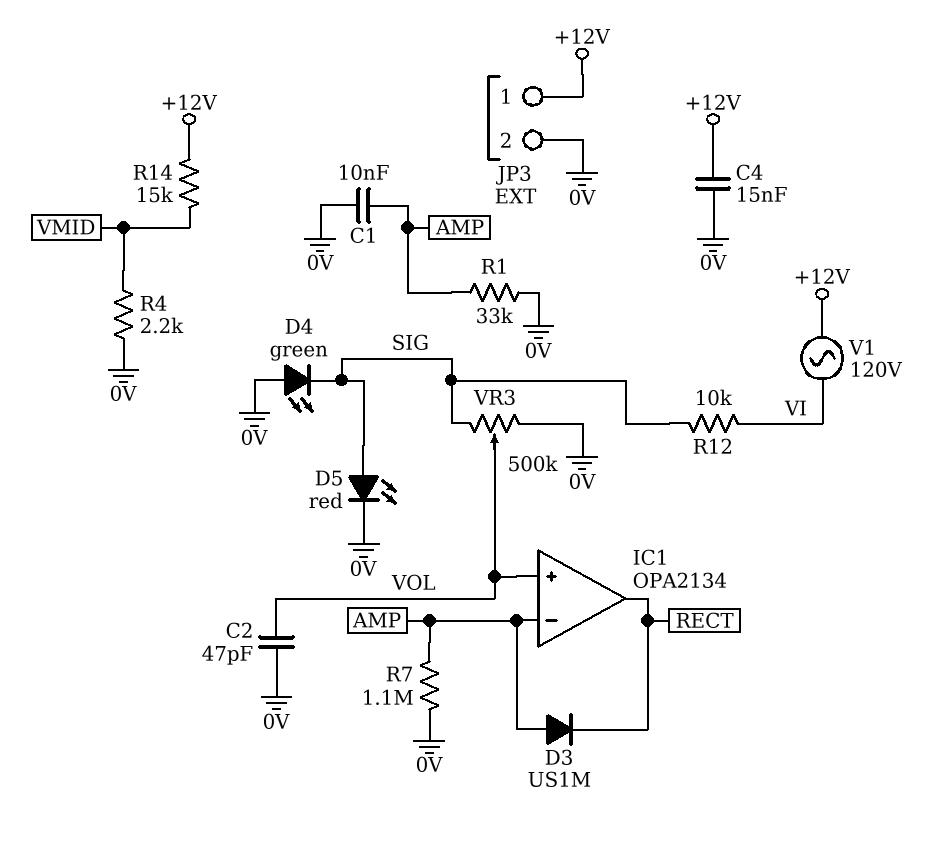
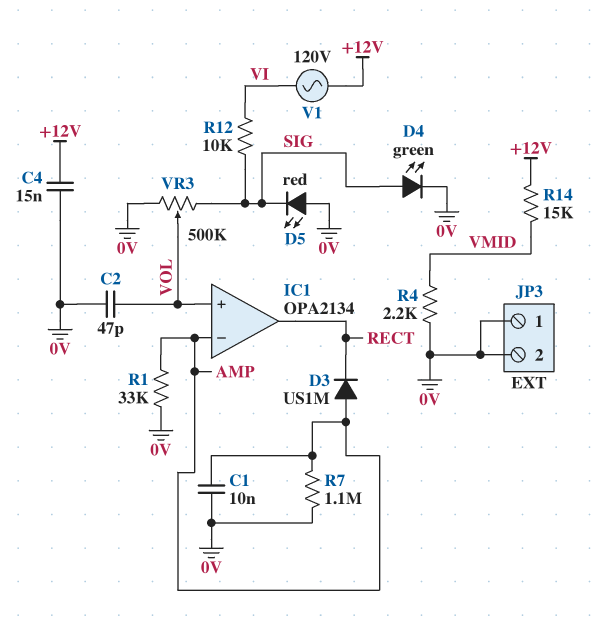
D4: LED green (A 0V, K SIG) -> LED green (A SIG, K 0V)
D5: LED red (A SIG, K 0V) -> LED red (A 0V, K SIG)
JP3 pin 1: +12V -> 0V

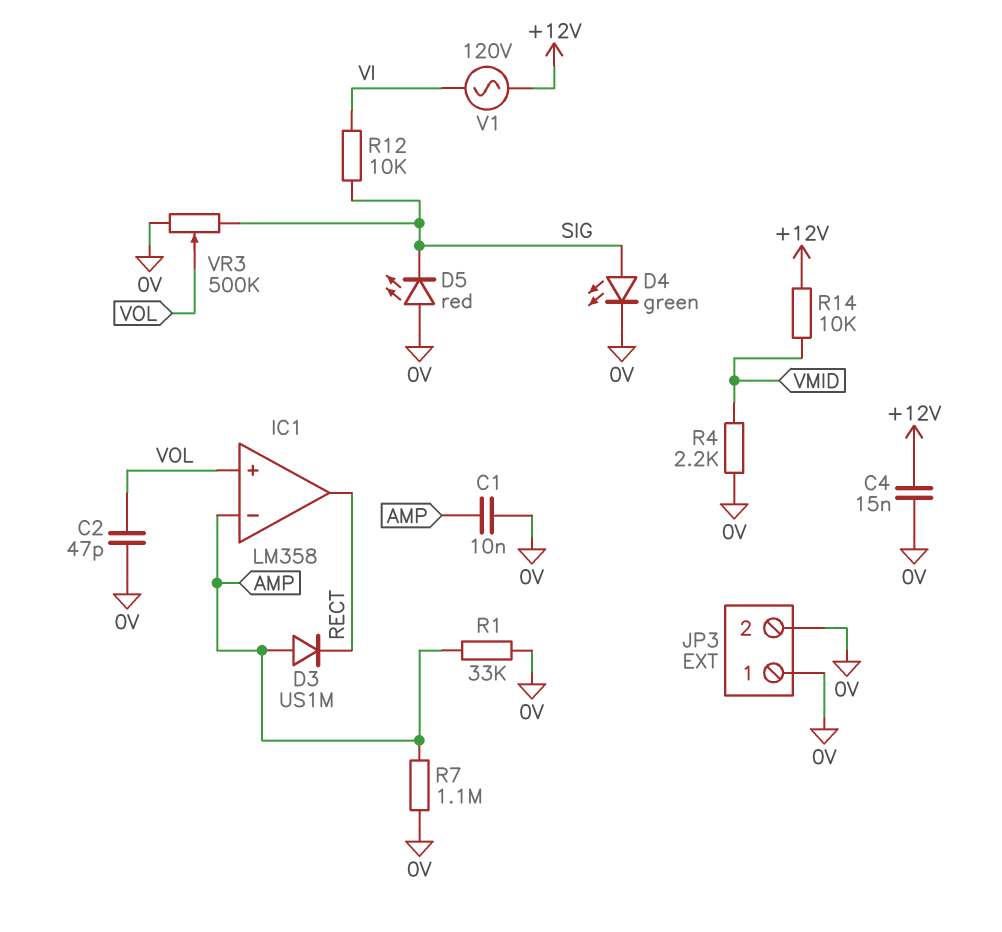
IC1: OPA2134 -> LM358
R14: 15k (+12V, VMID) -> 10k (+12V, VMID)

